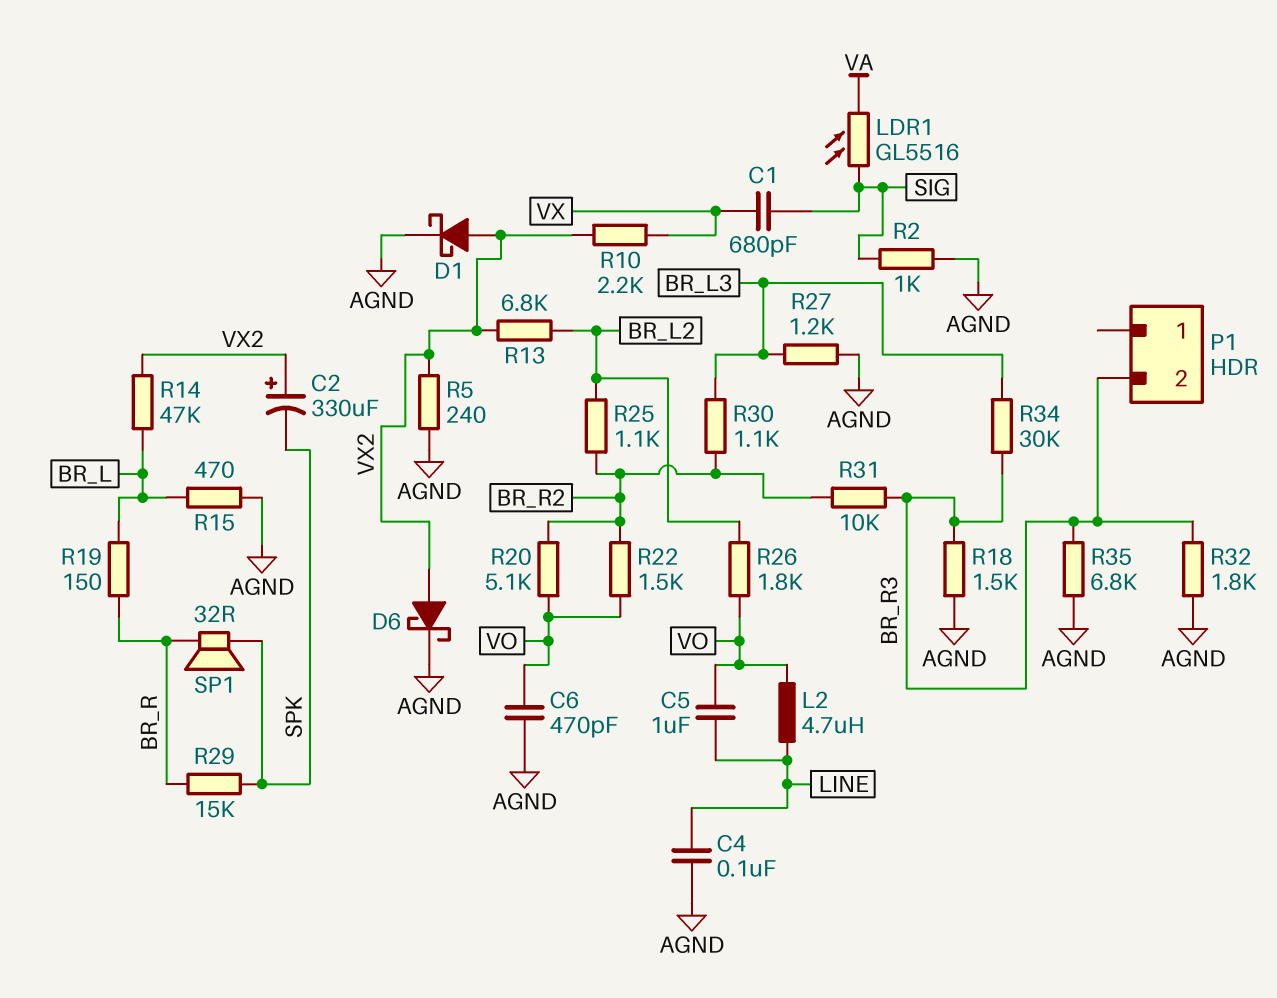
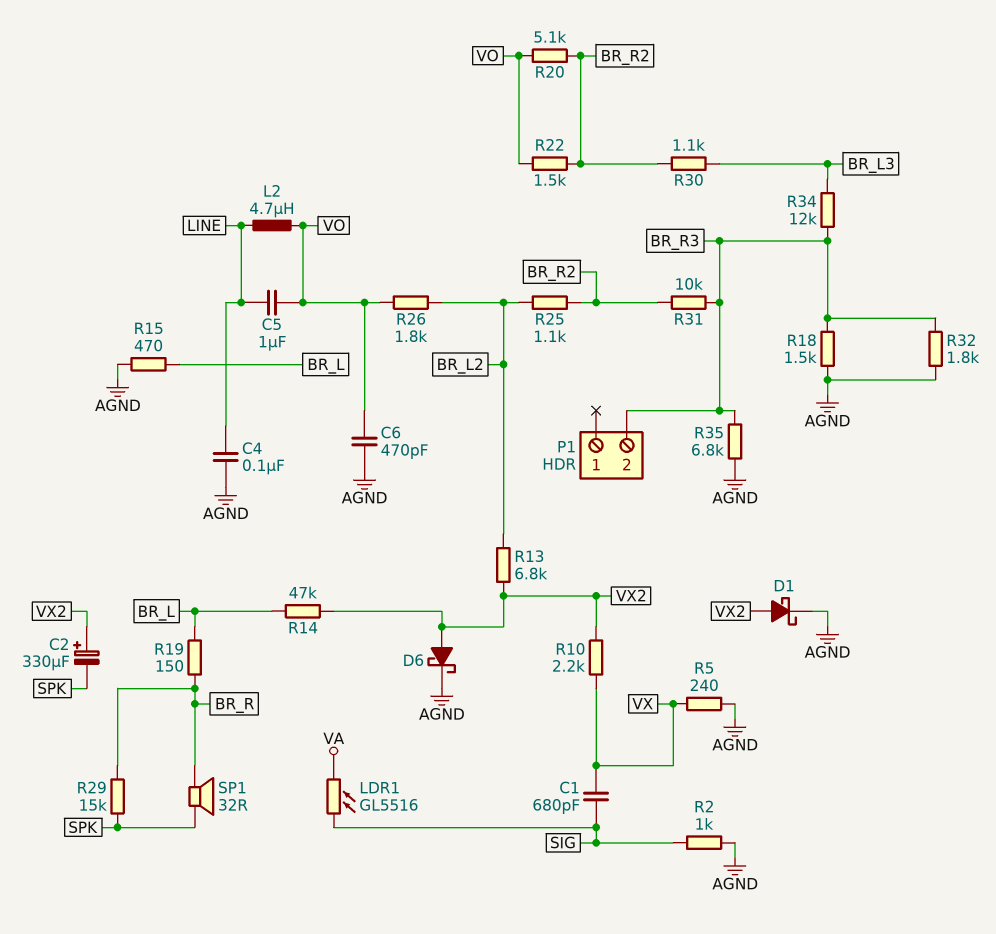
R5: 240 (AGND, VX2) -> 240 (AGND, VX)
R27: 1.2k (AGND, BR_L3) -> none
R34: 30k (BR_L3, BR_R3) -> 12k (BR_L3, BR_R3)

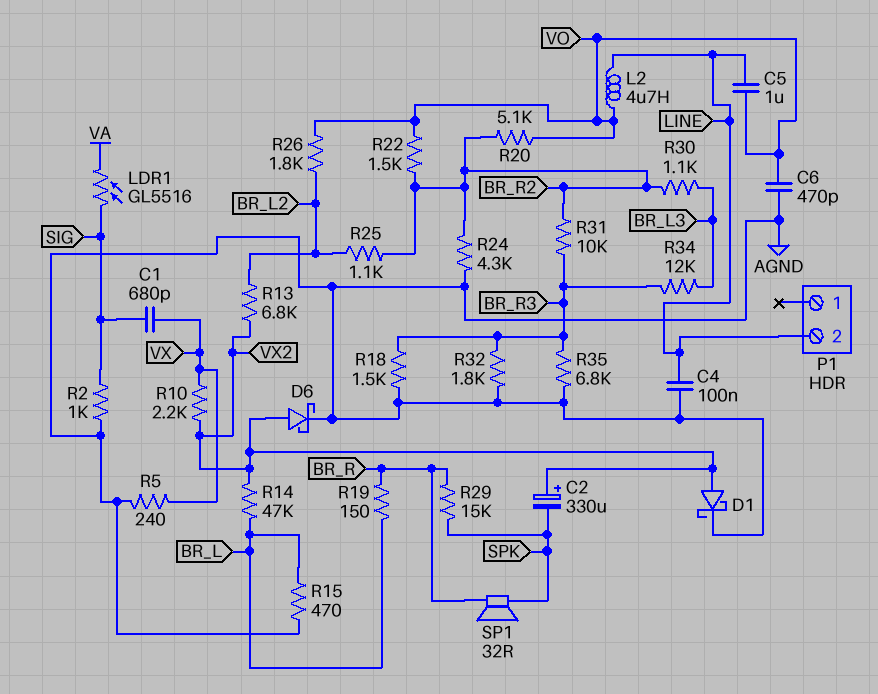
P1 pin 2: BR_R3 -> LINE
R24: none -> 4.3k (AGND, BR_R2)

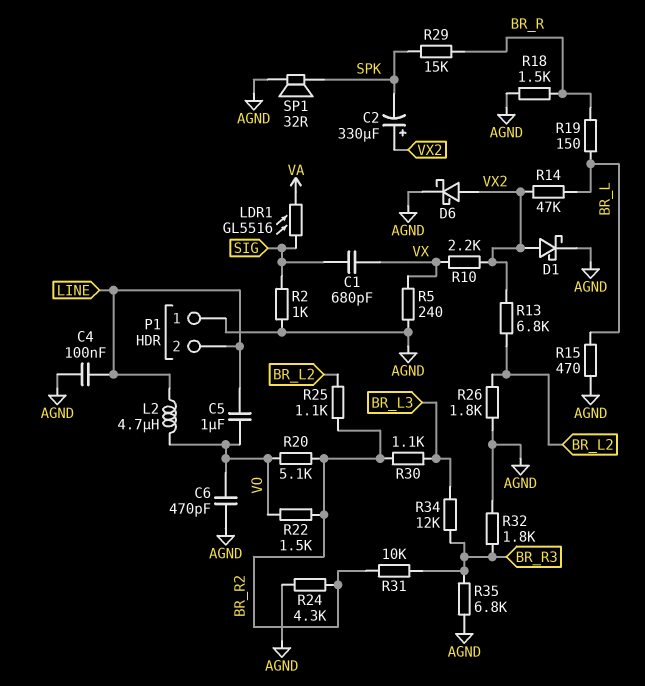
P1 pin 1: none -> AGND
R18: 1.5k (AGND, BR_R3) -> 1.5k (AGND, BR_R)
R26: 1.8k (BR_L2, VO) -> 1.8k (AGND, BR_L2)
SP1: speaker 32R (BR_R, SPK) -> speaker 32R (AGND, SPK)

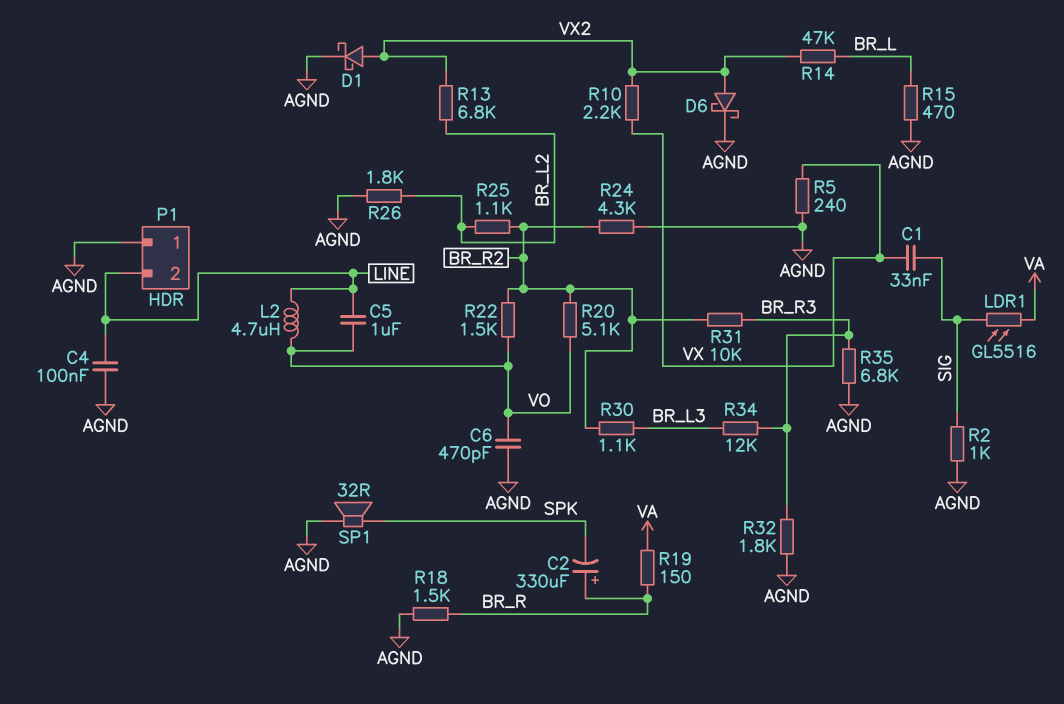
C1: 680pF (SIG, VX) -> 33nF (SIG, VX)
C2: 330uF (plus VX2, minus SPK) -> 330uF (plus BR_R, minus SPK)
R19: 150 (BR_L, BR_R) -> 150 (BR_R, VA)
R29: 15k (BR_R, SPK) -> none

